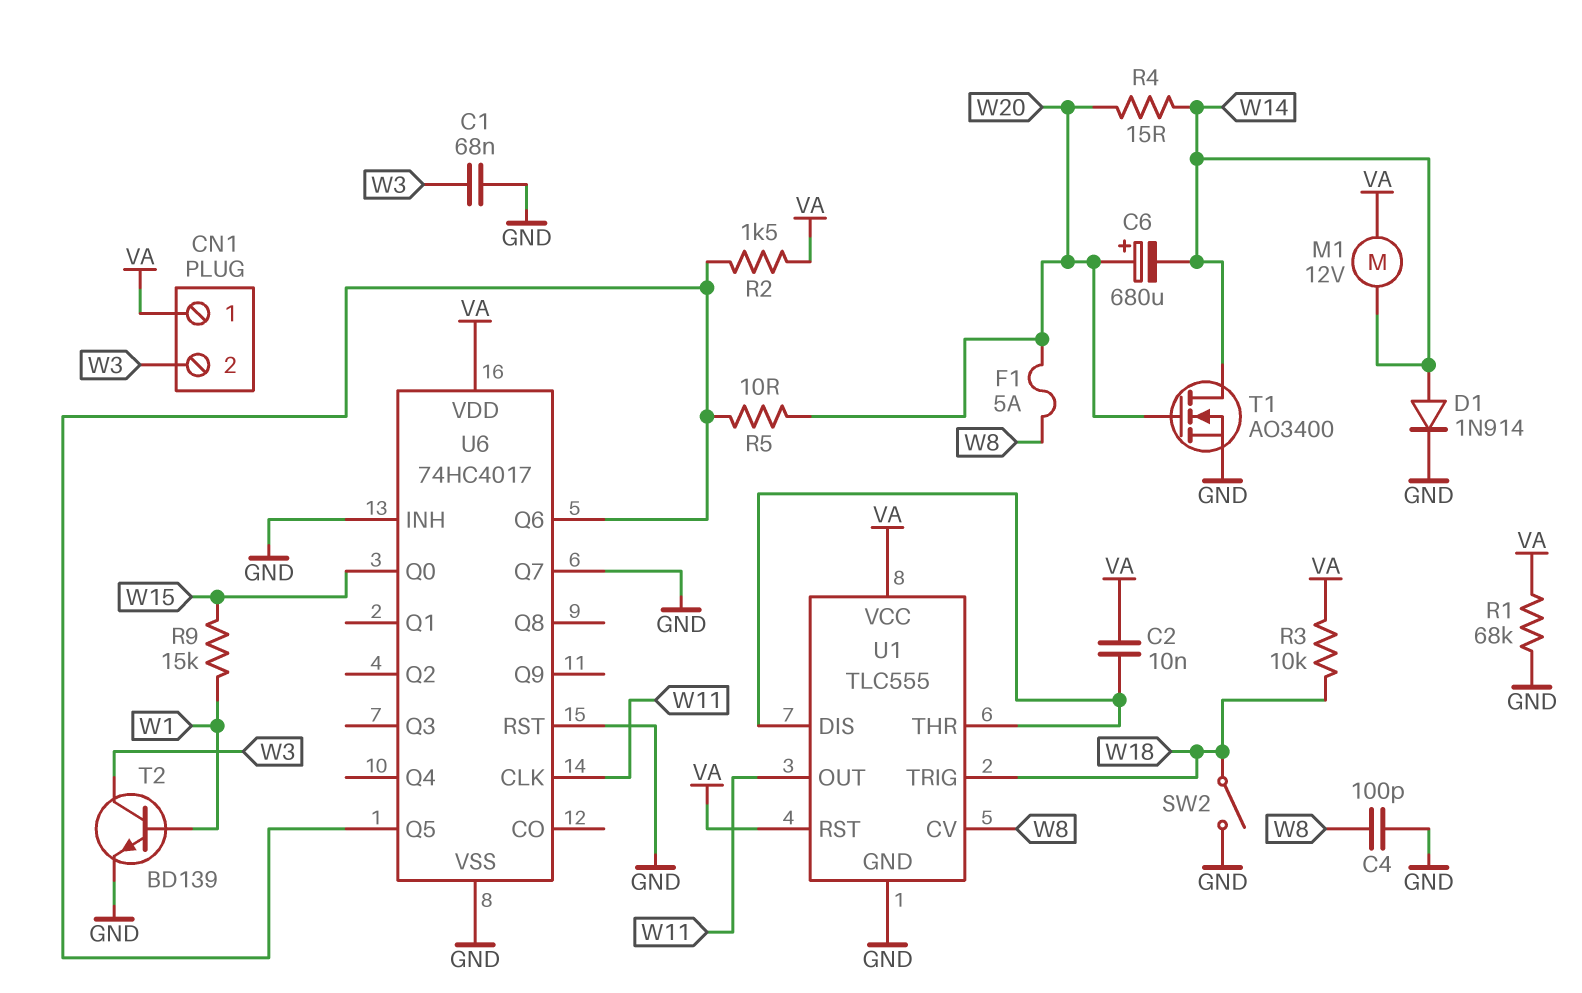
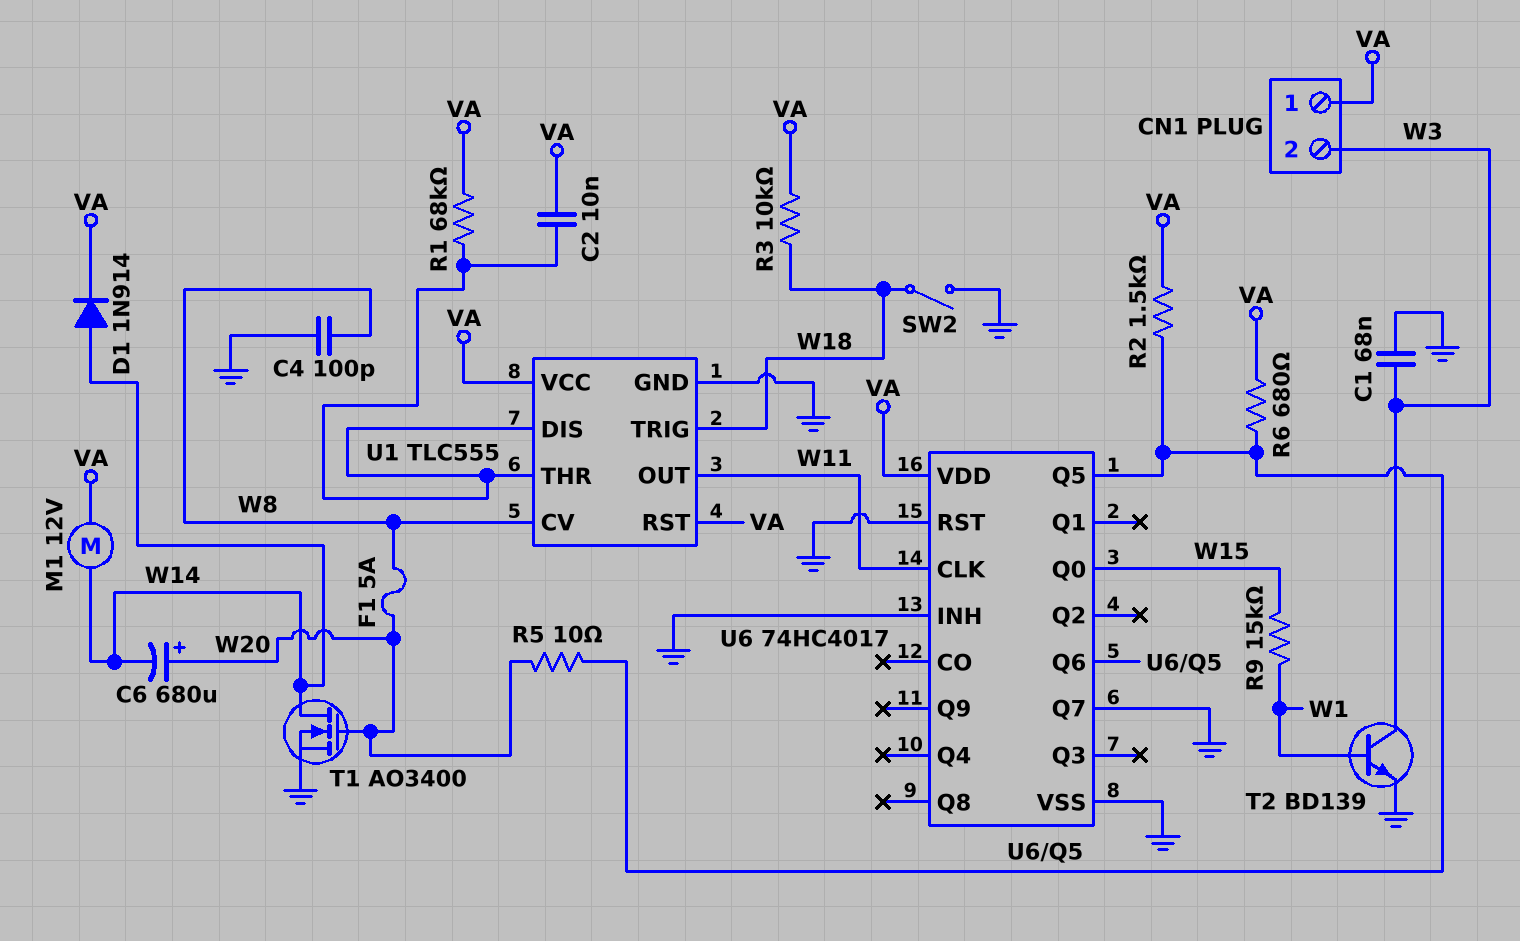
D1: diode 1N914 (A W14, K GND) -> diode 1N914 (A W14, K VA)
R1: 68k (GND, VA) -> 68k (U1/DIS, VA)
R4: 15 (W14, W20) -> none
R6: none -> 680 (U6/Q5, VA)

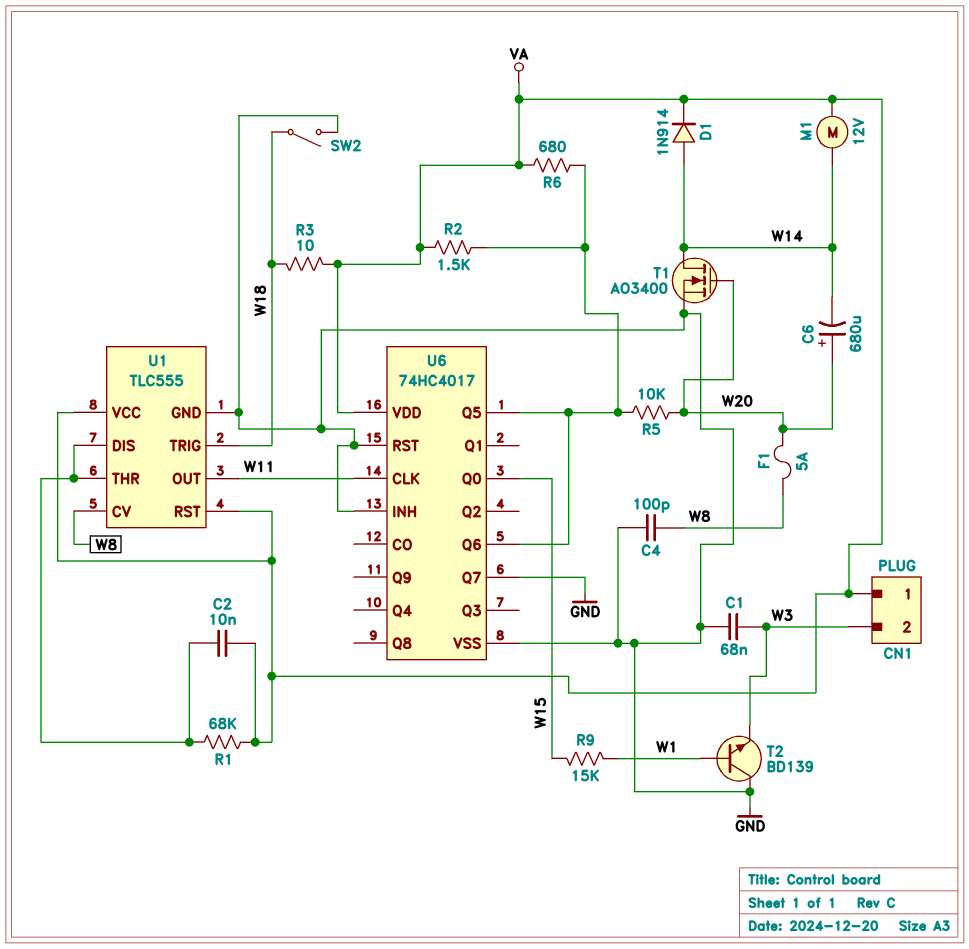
R3: 10k (VA, W18) -> 10 (VA, W18)
R5: 10 (U6/Q5, W20) -> 10k (U6/Q5, W20)
T2: NPN BD139 (B W1, C W3, E GND) -> NPN BD139 (B W1, C GND, E W3)

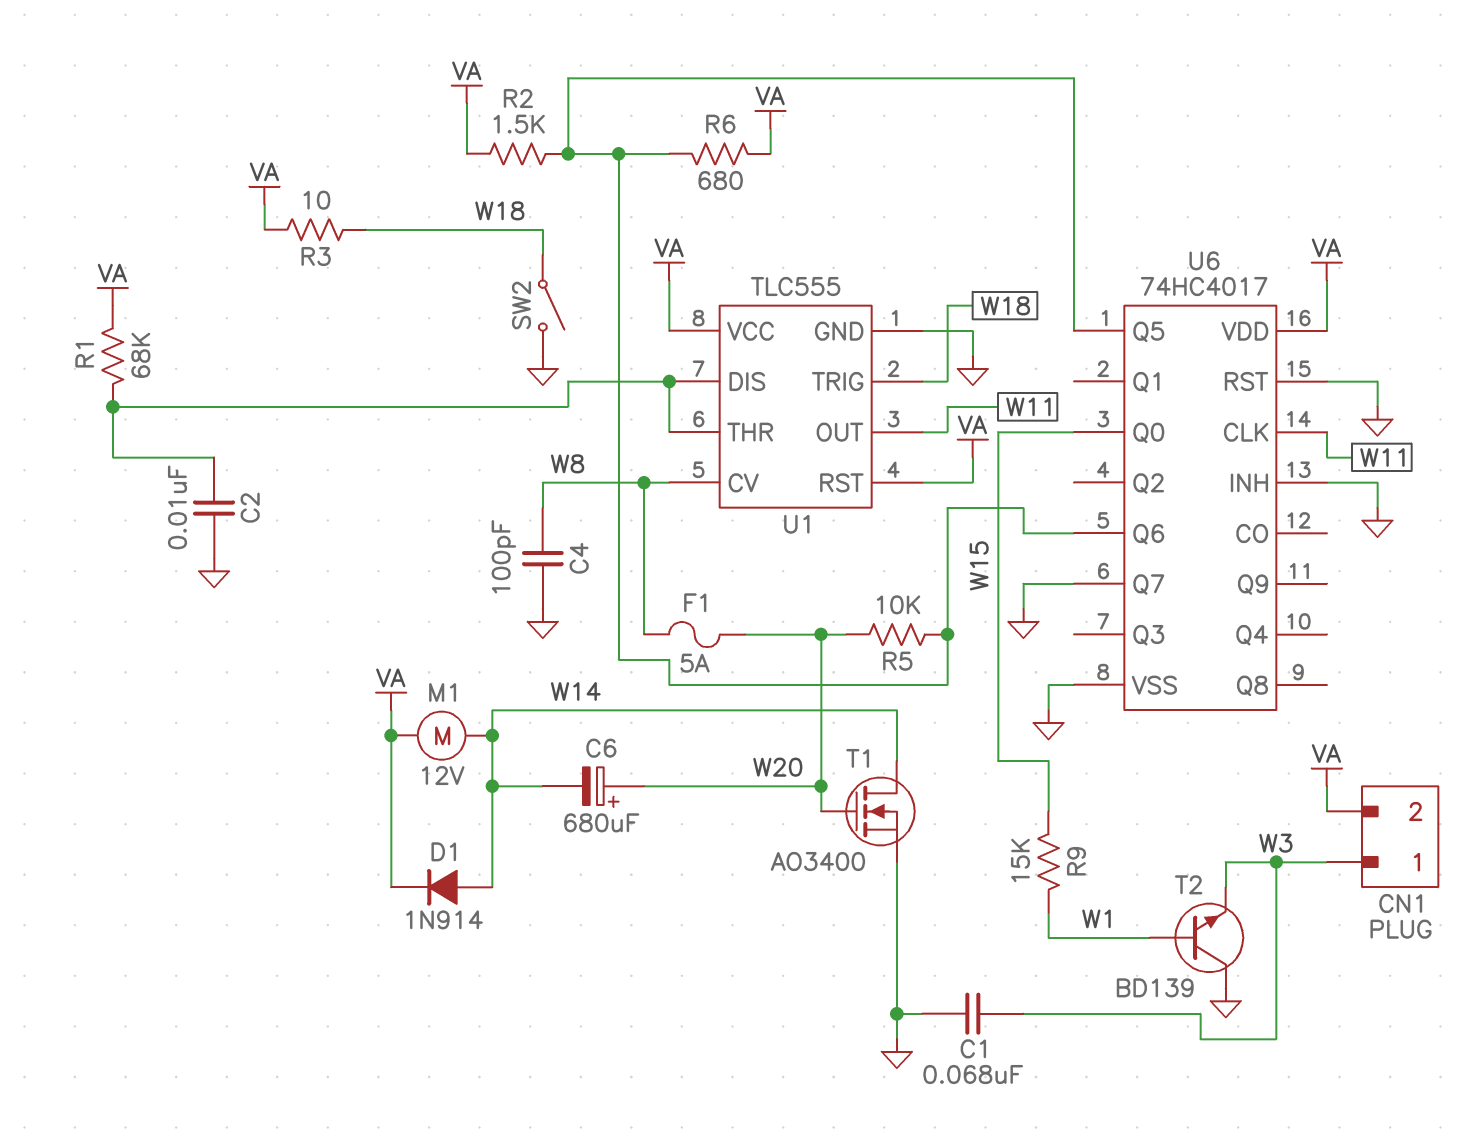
C2: 10nF (U1/DIS, VA) -> 10nF (GND, U1/DIS)
CN1 pin 1: VA -> W3
CN1 pin 2: W3 -> VA

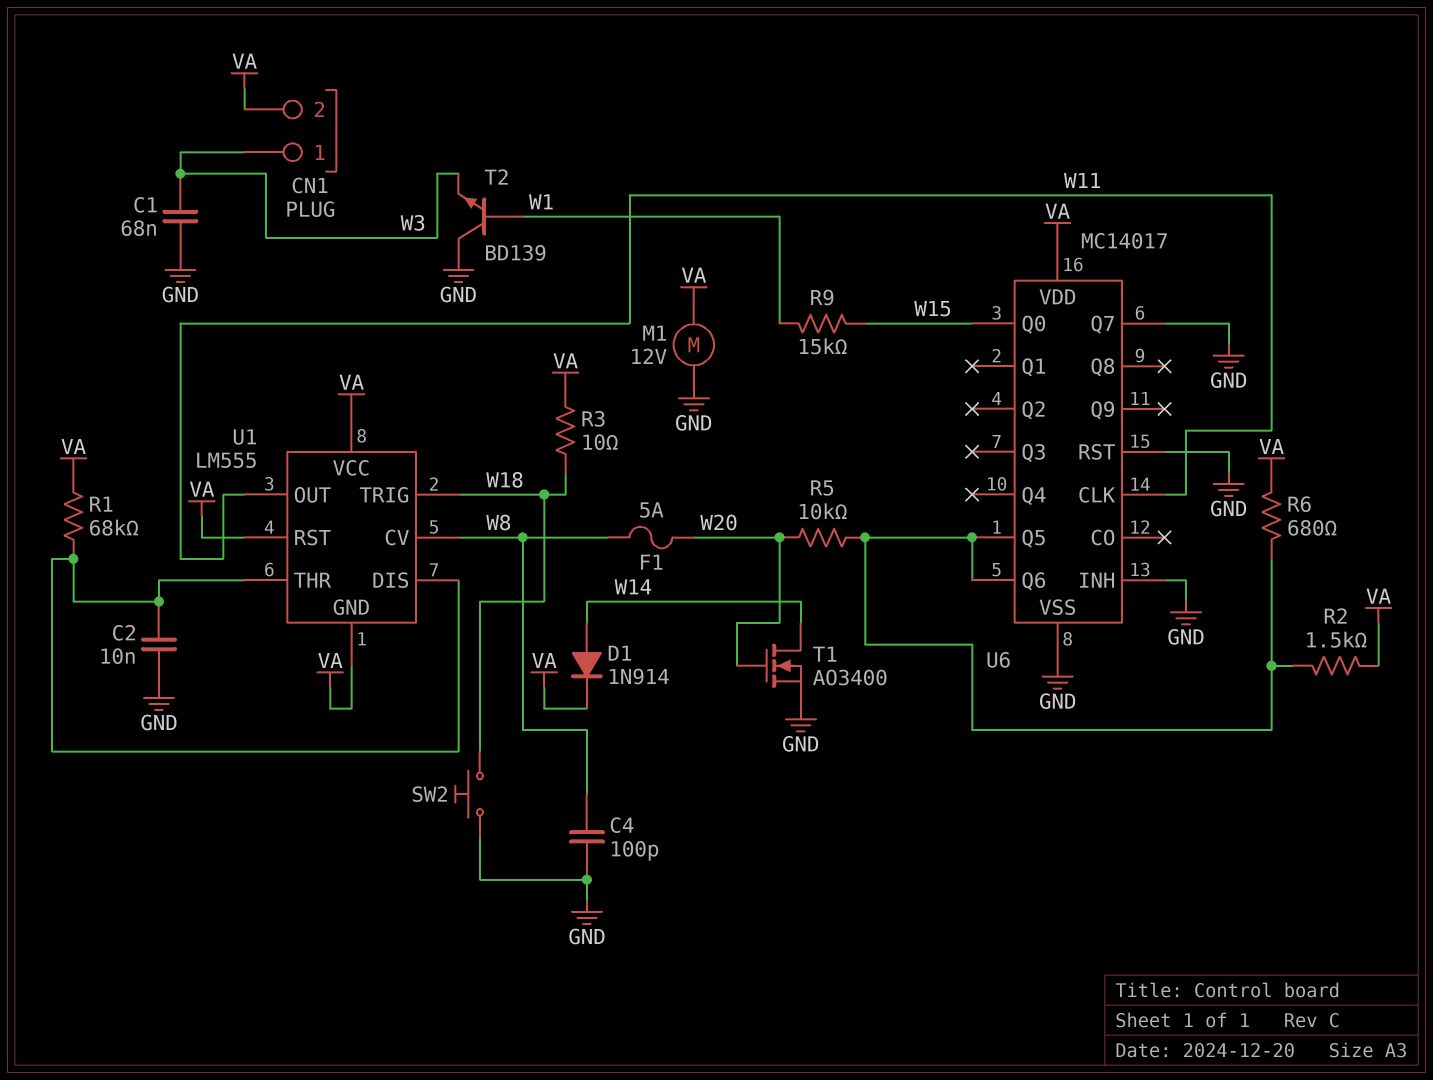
C6: 680uF (plus W20, minus W14) -> none
M1: motor 12V (VA, W14) -> motor 12V (GND, VA)
SW2: switch (GND, W18) -> button (GND, W18)
U1: TLC555 -> LM555
U1 pin GND: GND -> VA
U6: 74HC4017 -> MC14017

